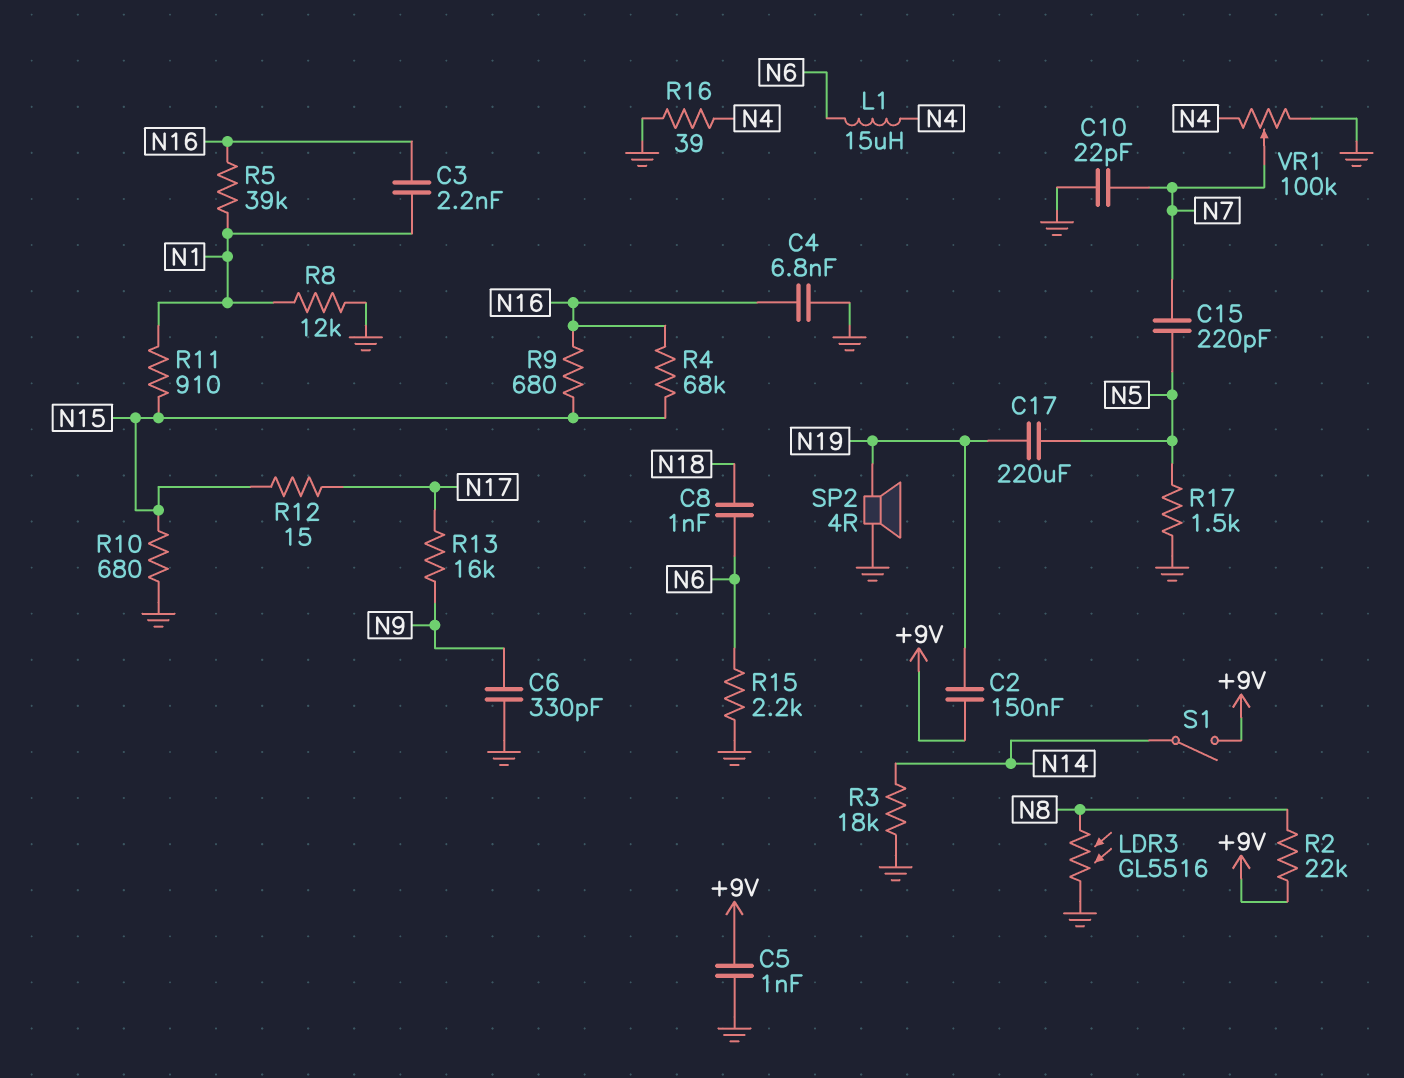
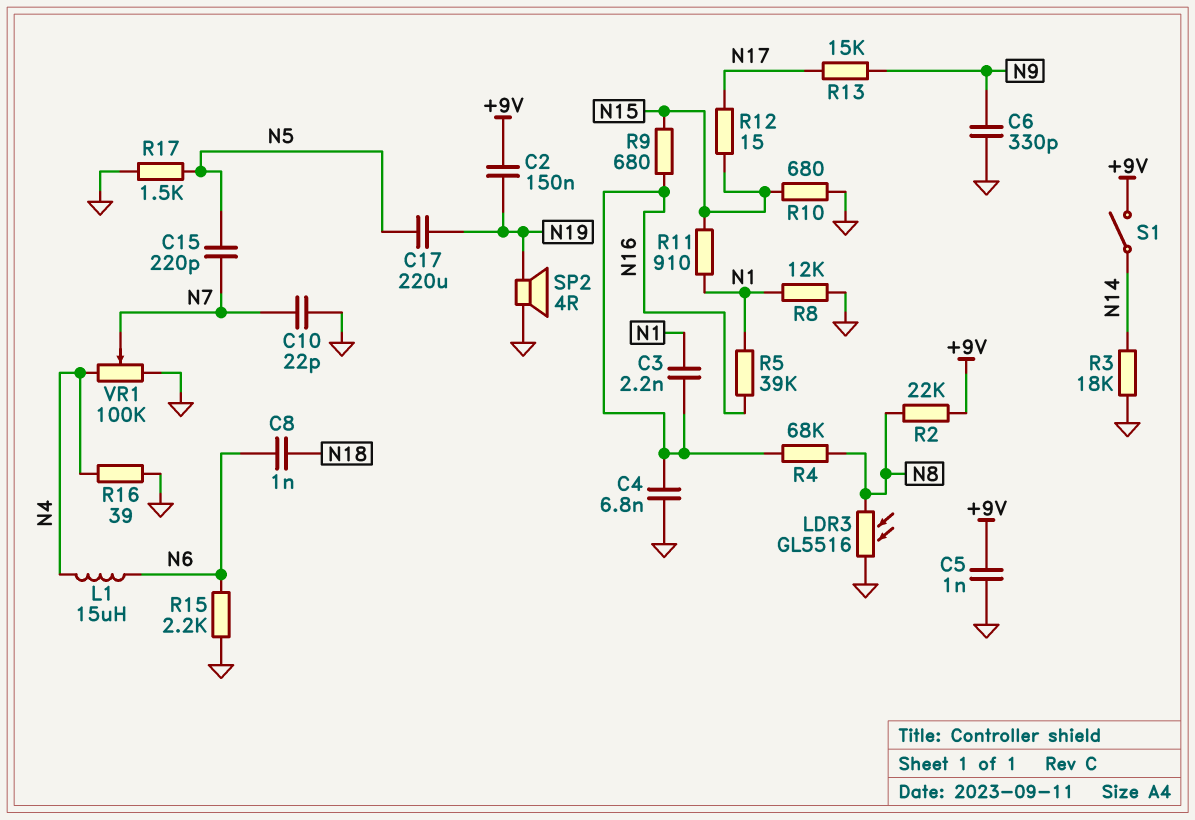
R4: 68k (N15, N16) -> 68k (N8, N16)
R13: 16k (N9, N17) -> 15k (N9, N17)

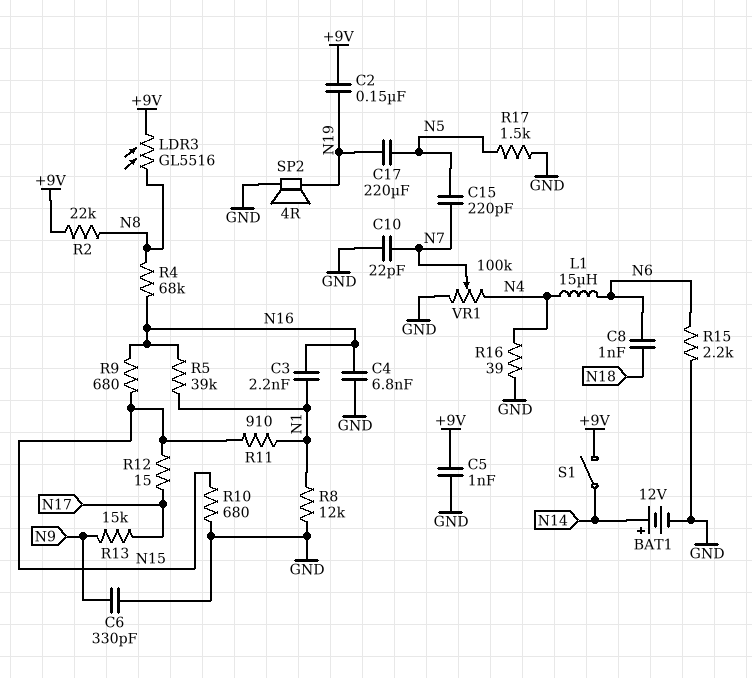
BAT1: none -> 12V (plus N14, minus GND)
LDR3: GL5516 (GND, N8) -> GL5516 (+9V, N8)
R3: 18k (GND, N14) -> none

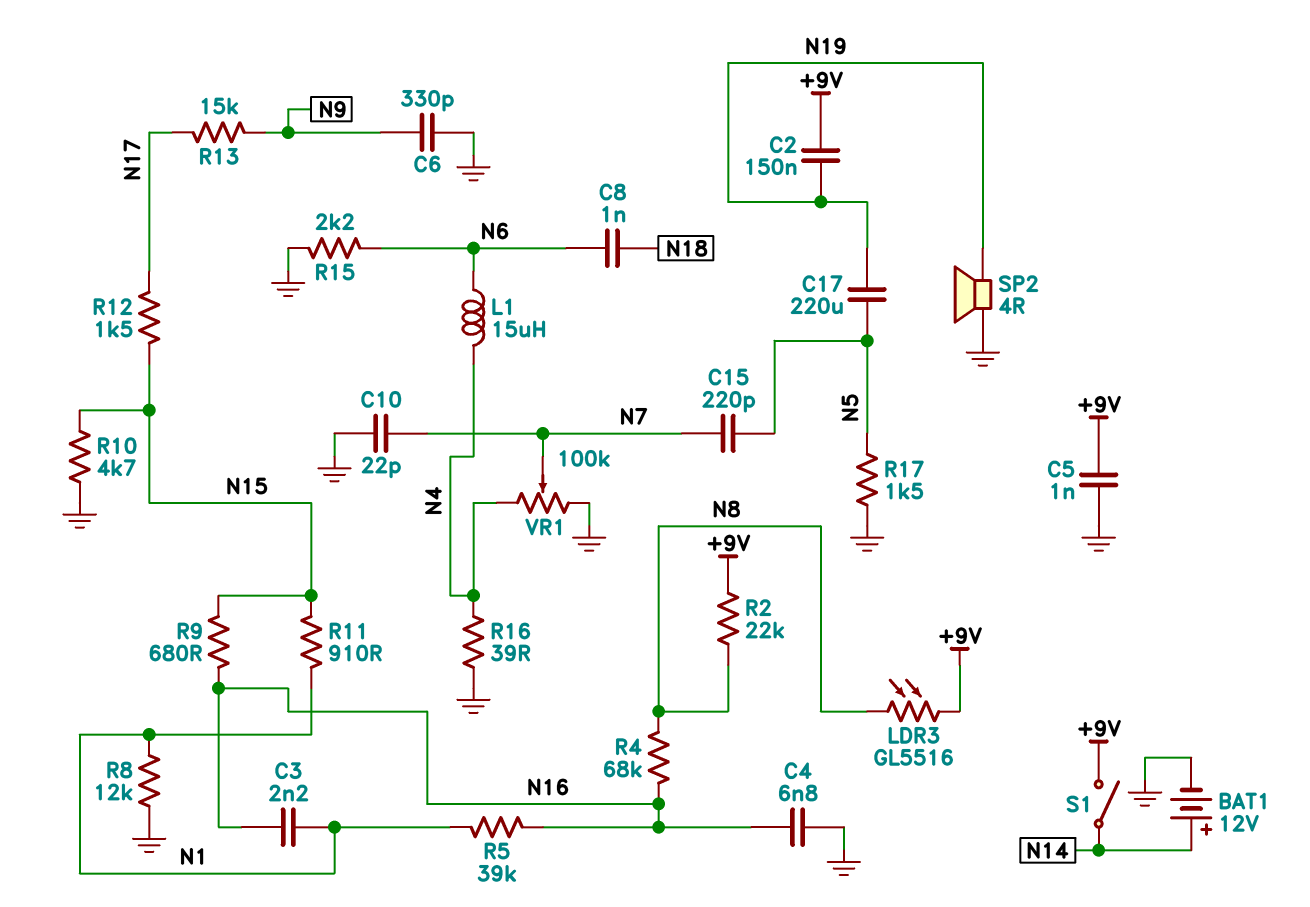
R10: 680 (GND, N15) -> 4.7k (GND, N15)
R12: 15 (N15, N17) -> 1.5k (N15, N17)

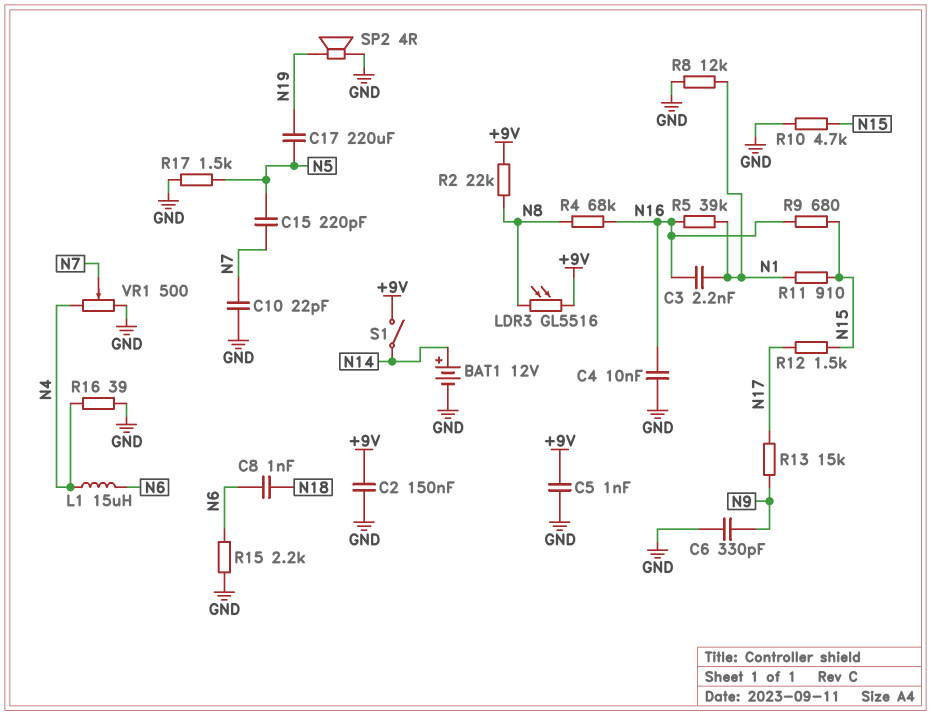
C2: 150nF (+9V, N19) -> 150nF (+9V, GND)
C4: 6.8nF (GND, N16) -> 10nF (GND, N16)
VR1: 100k (GND, N4, wiper N7) -> 500 (GND, N4, wiper N7)

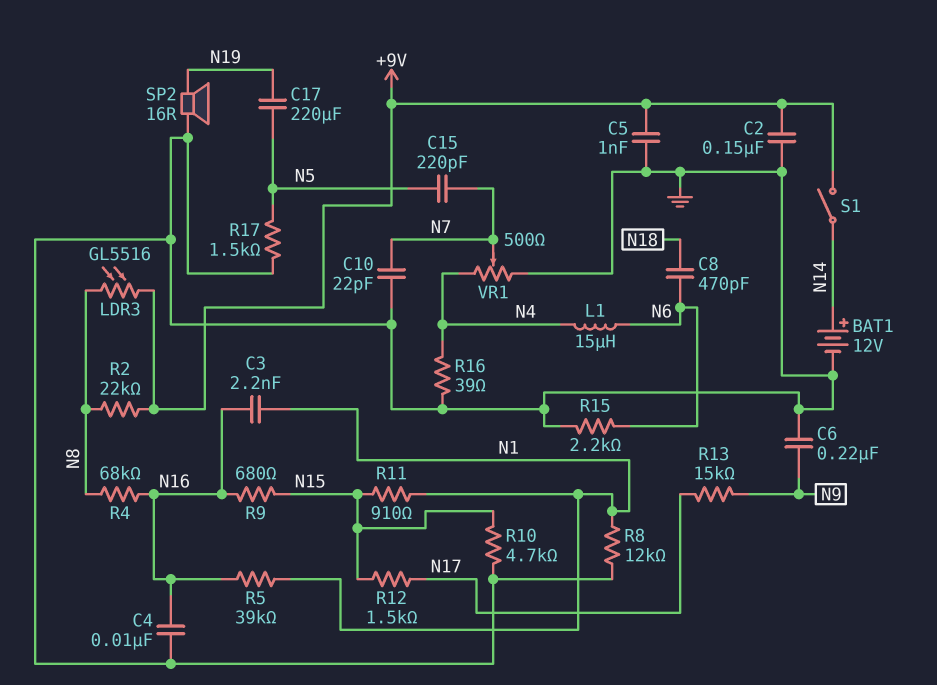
C6: 330pF (GND, N9) -> 220nF (GND, N9)
C8: 1nF (N6, N18) -> 470pF (N6, N18)
SP2: speaker 4R (GND, N19) -> speaker 16R (GND, N19)

